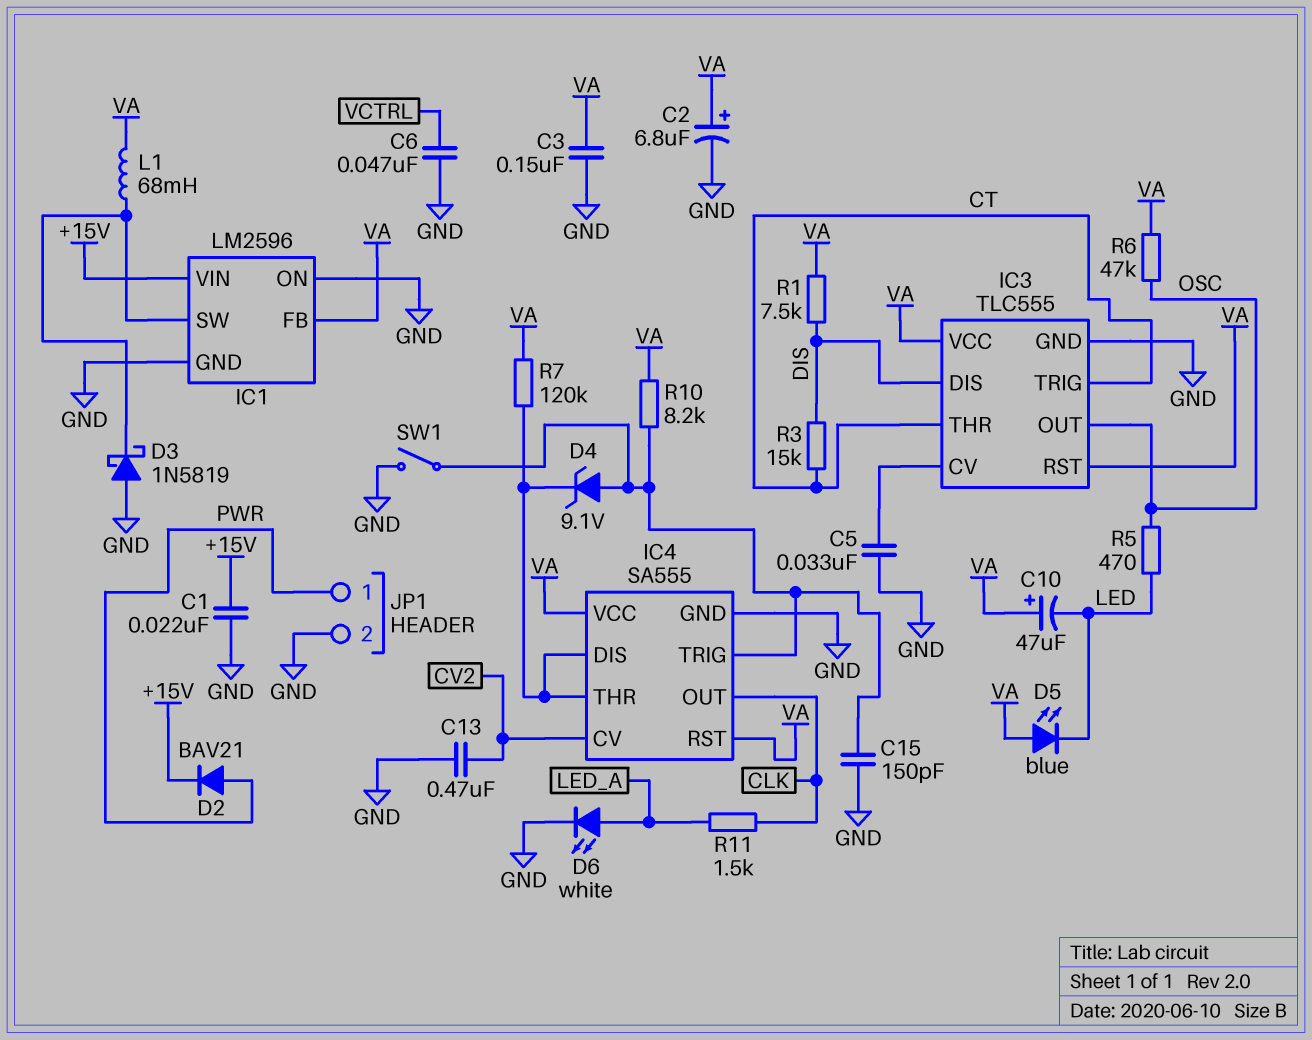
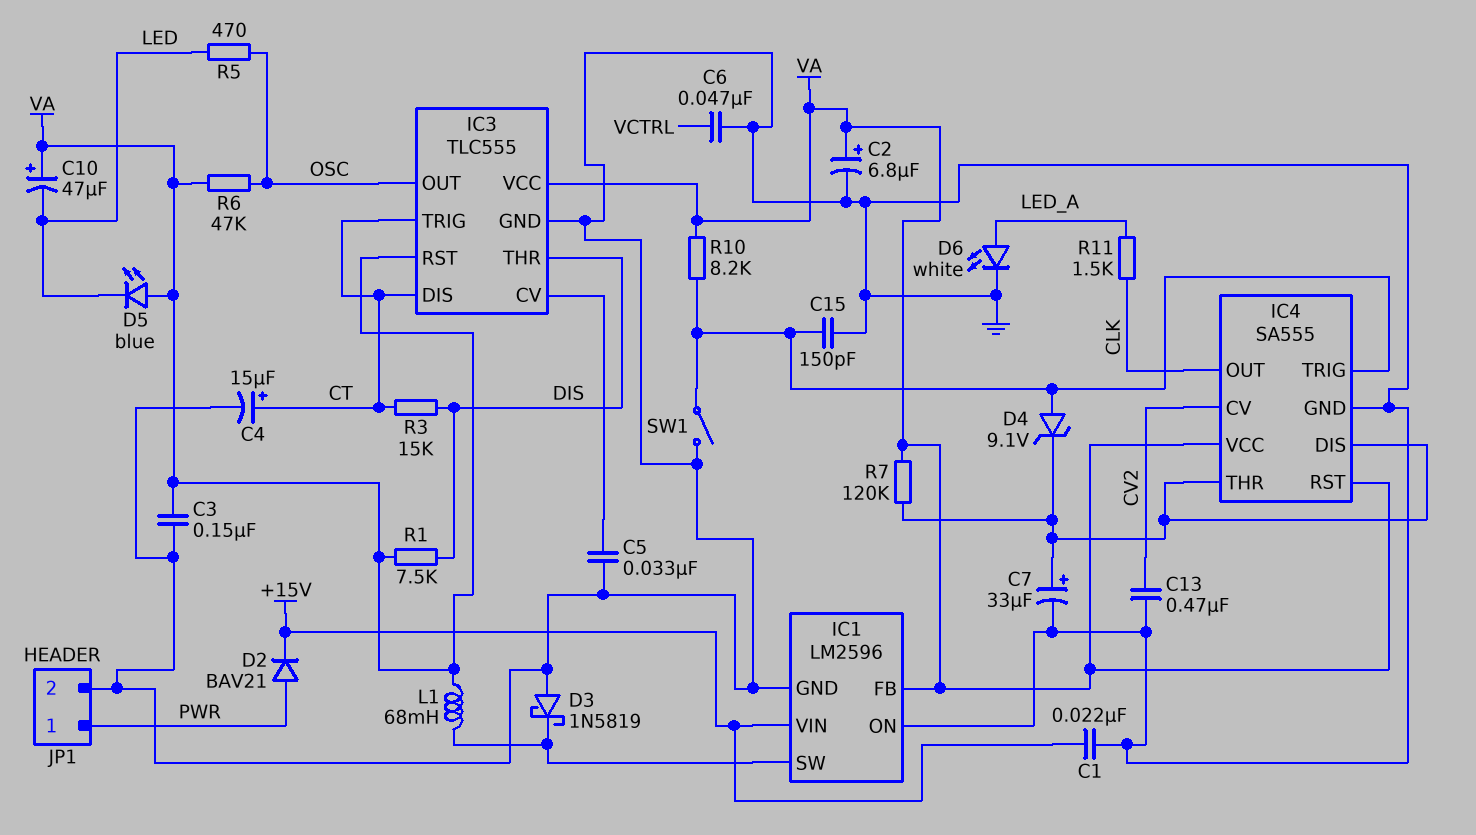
C4: none -> 15uF (plus CT, minus GND)
C7: none -> 33uF (plus IC4/DIS, minus GND)
IC3 pin DIS: DIS -> CT
IC3 pin THR: CT -> DIS

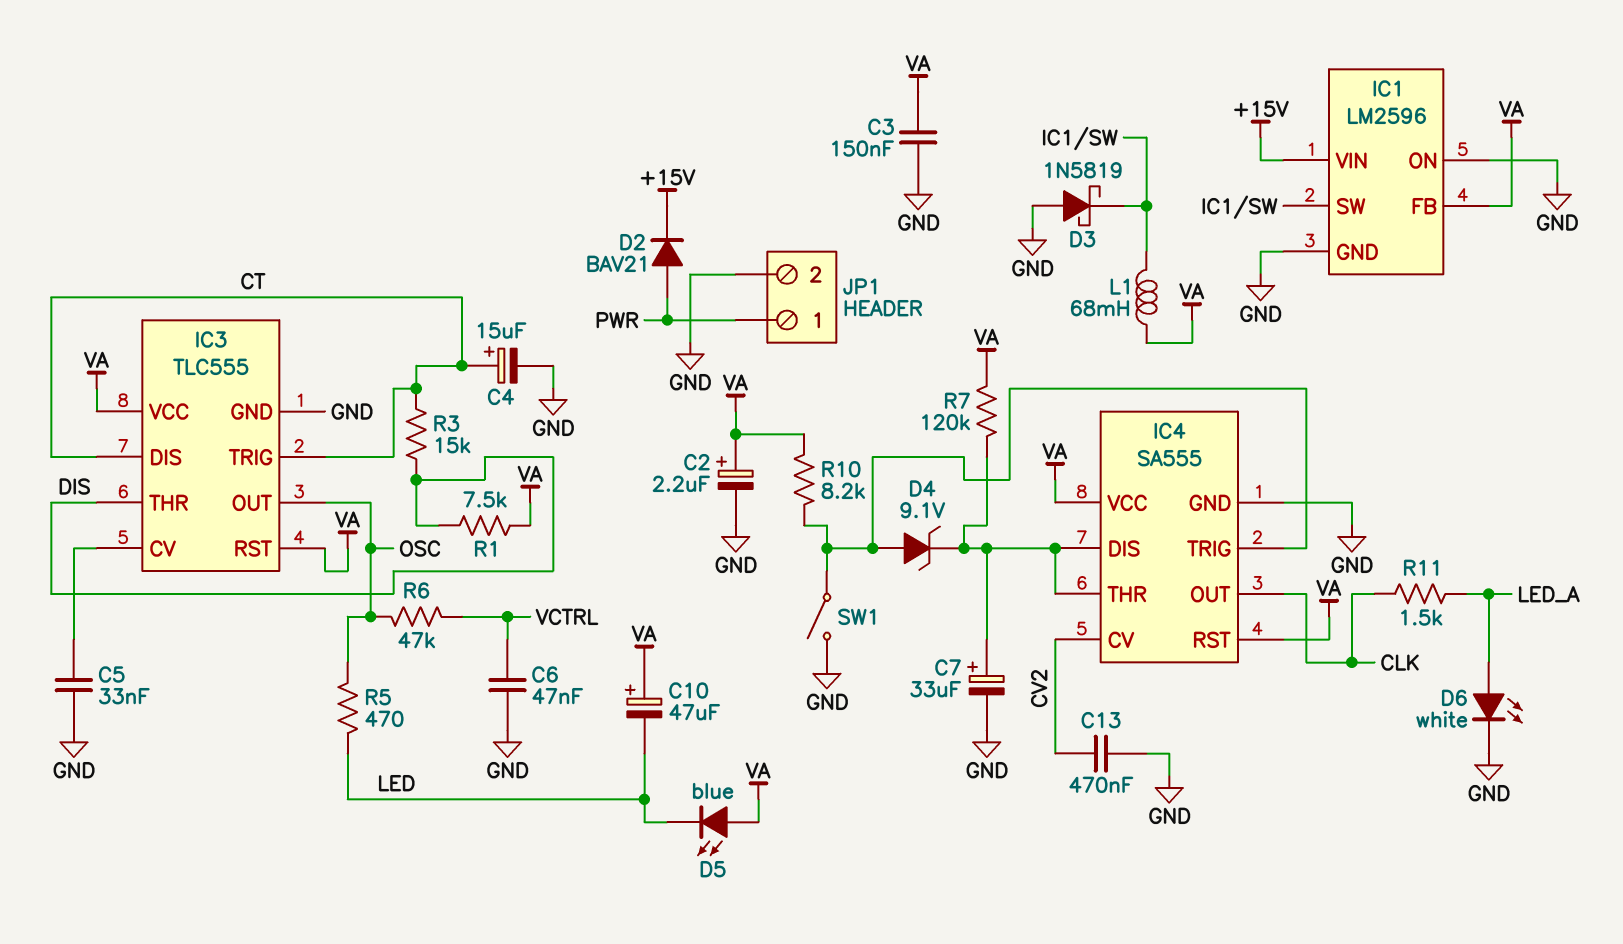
C1: 22nF (+15V, GND) -> none
C2: 6.8uF (plus VA, minus GND) -> 2.2uF (plus VA, minus GND)
C15: 150pF (GND, IC4/TRIG) -> none
R6: 47k (OSC, VA) -> 47k (OSC, VCTRL)

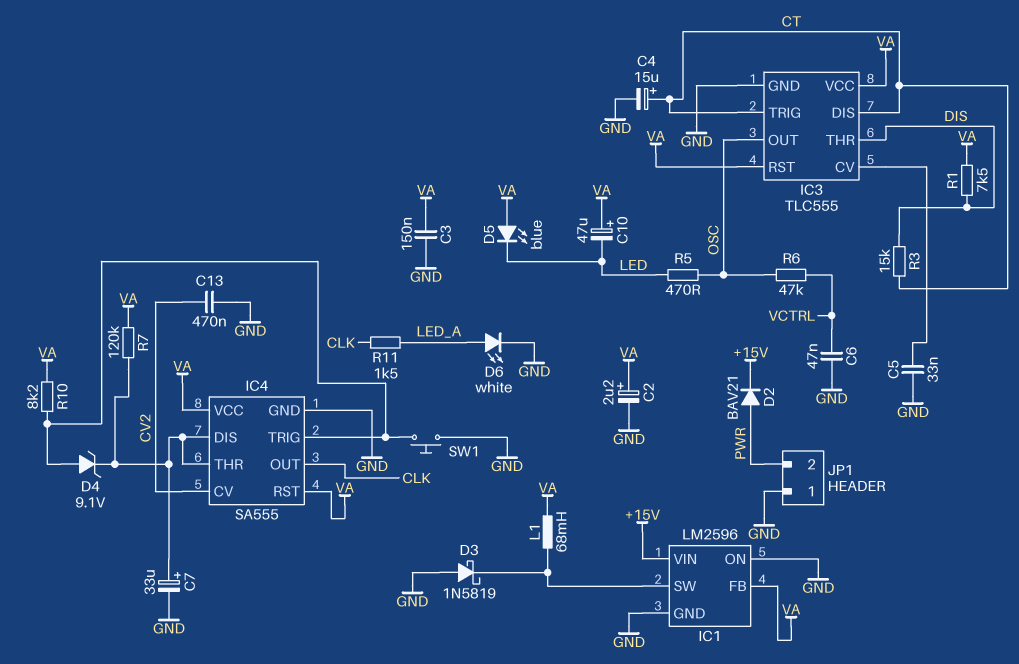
JP1 pin 1: PWR -> GND
JP1 pin 2: GND -> PWR
SW1: switch (GND, IC4/TRIG) -> button (GND, IC4/TRIG)

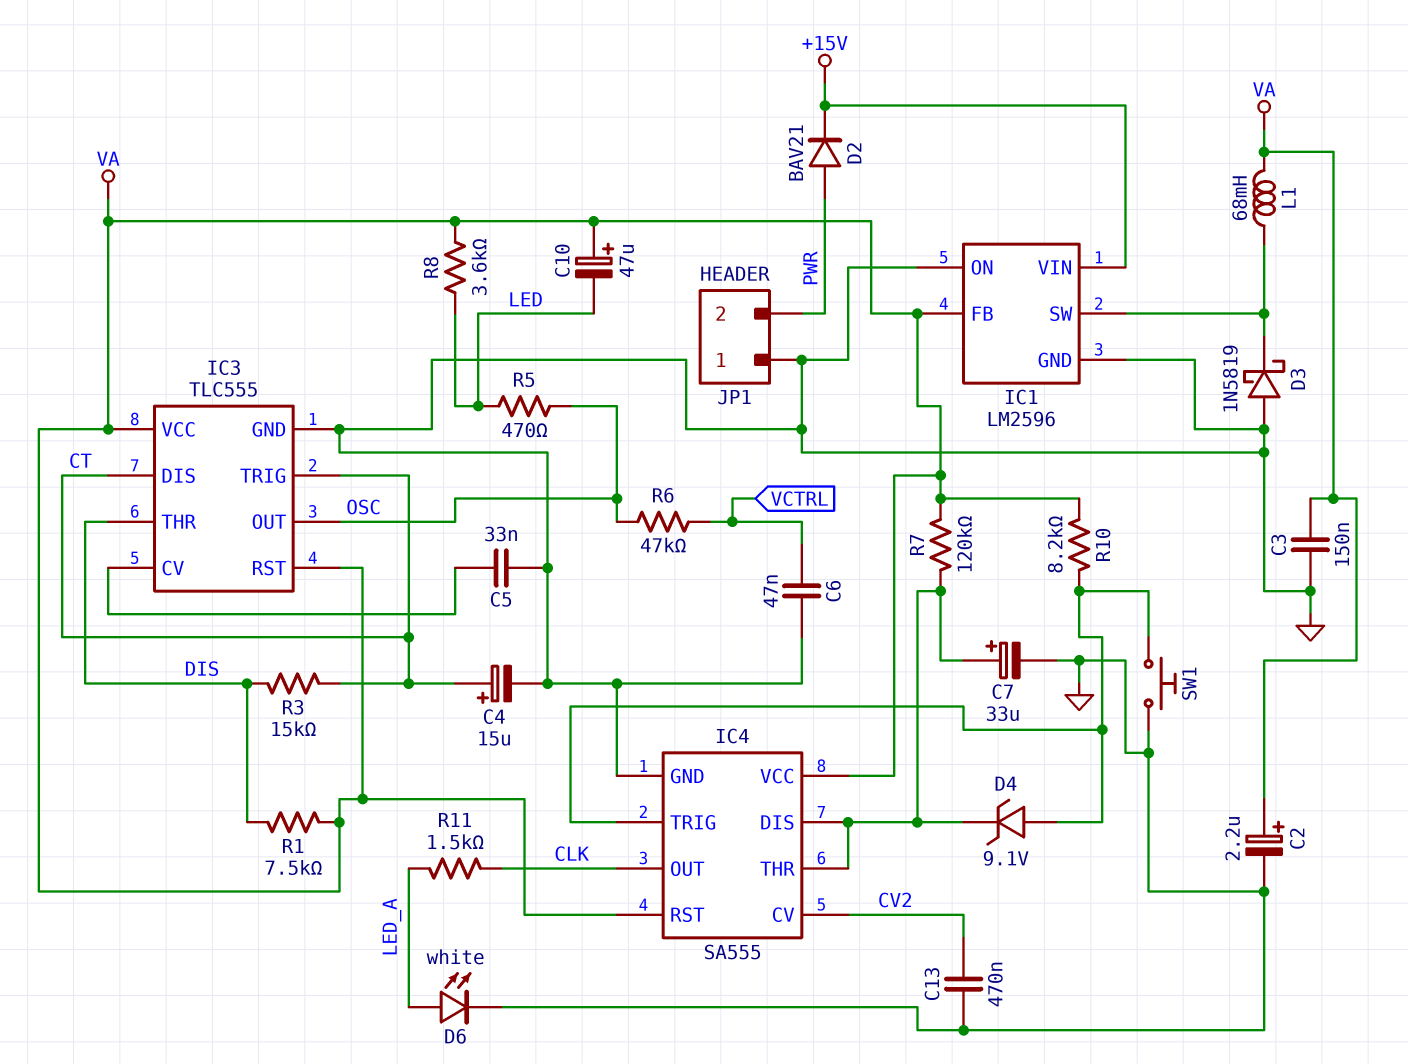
D5: LED blue (A VA, K LED) -> none
R8: none -> 3.6k (LED, VA)

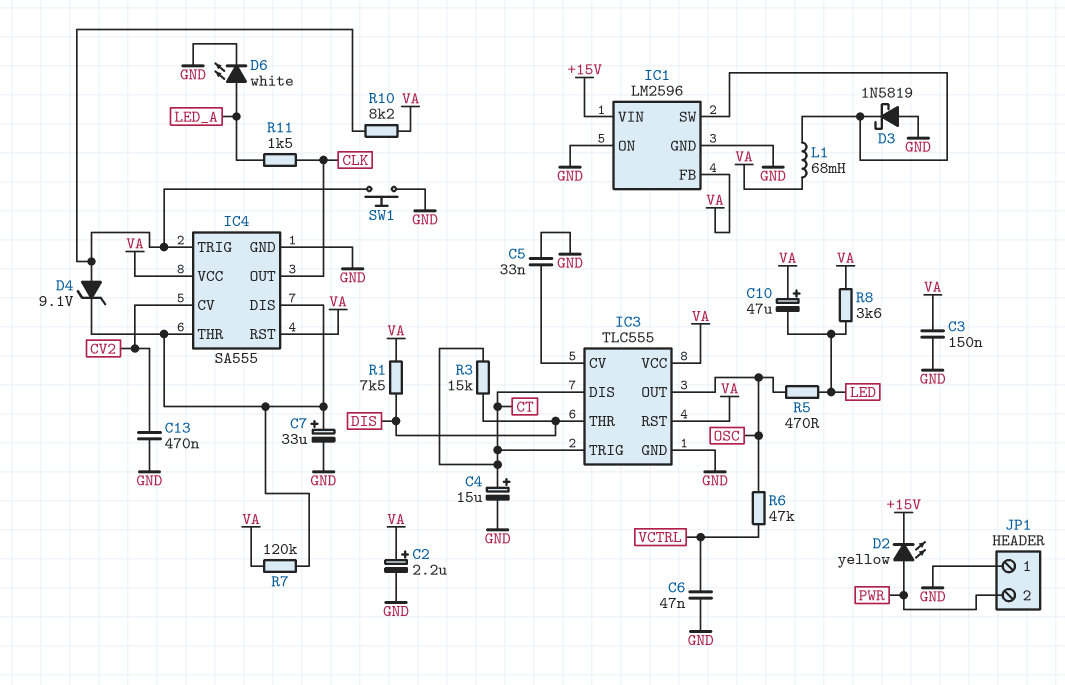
D2: diode BAV21 (A PWR, K +15V) -> LED yellow (A PWR, K +15V)

